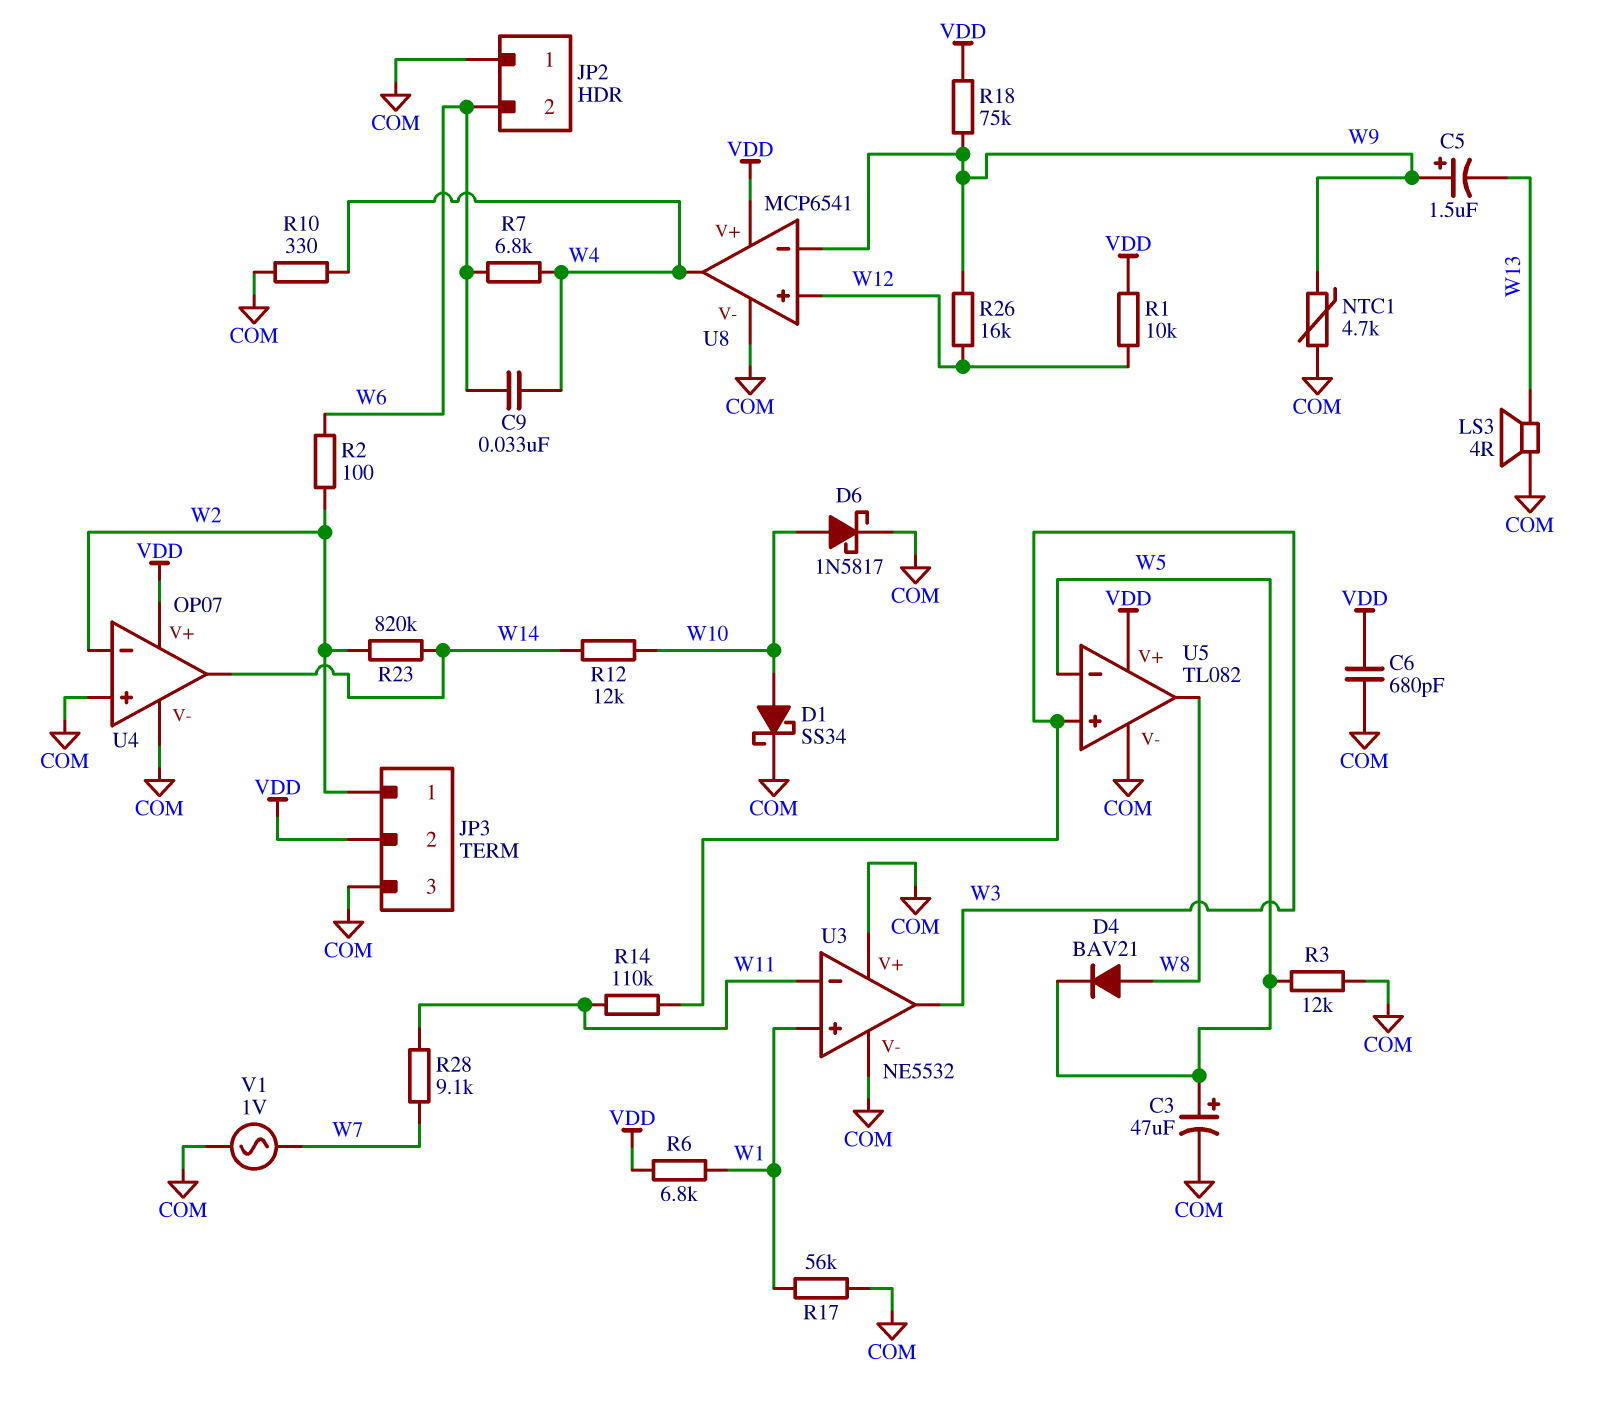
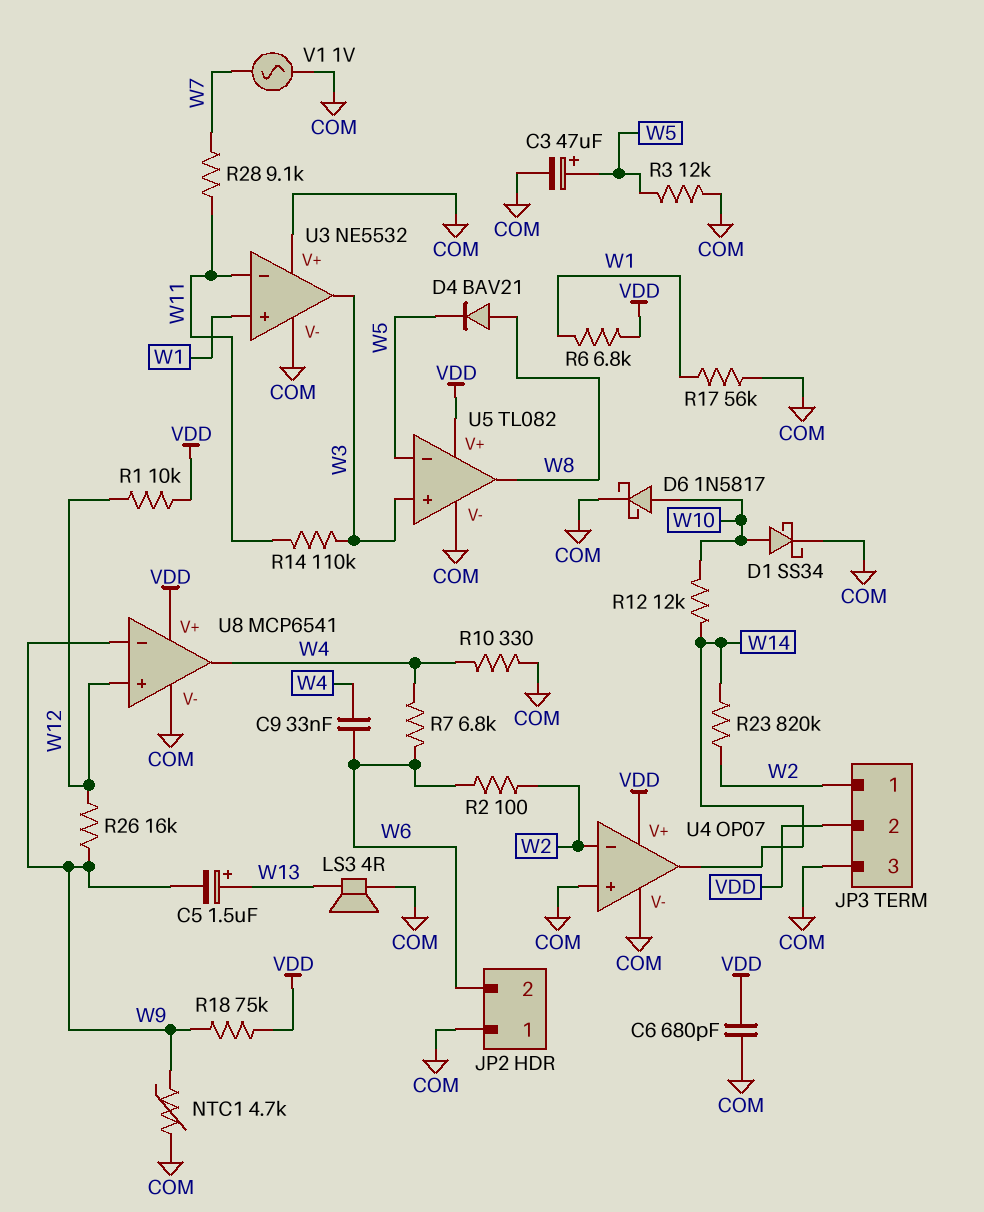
C5: 1.5uF (plus W9, minus W13) -> 1.5uF (plus W13, minus W9)

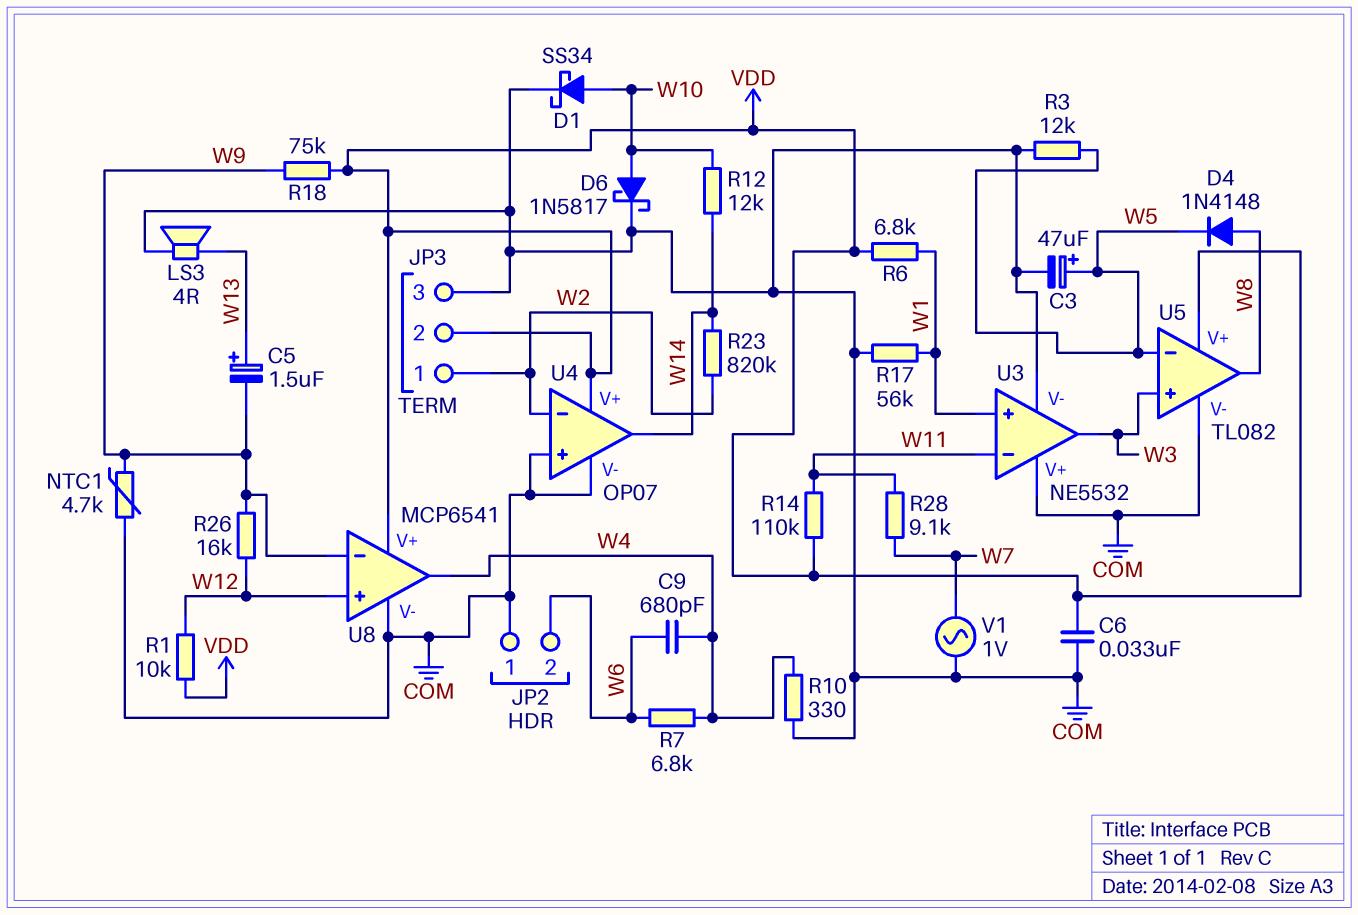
C6: 680pF (COM, VDD) -> 33nF (COM, VDD)
C9: 33nF (W4, W6) -> 680pF (W4, W6)
D4: diode BAV21 (A W8, K W5) -> diode 1N4148 (A W8, K W5)
R2: 100 (W2, W6) -> none
R14: 110k (W3, W11) -> 110k (VDD, W11)

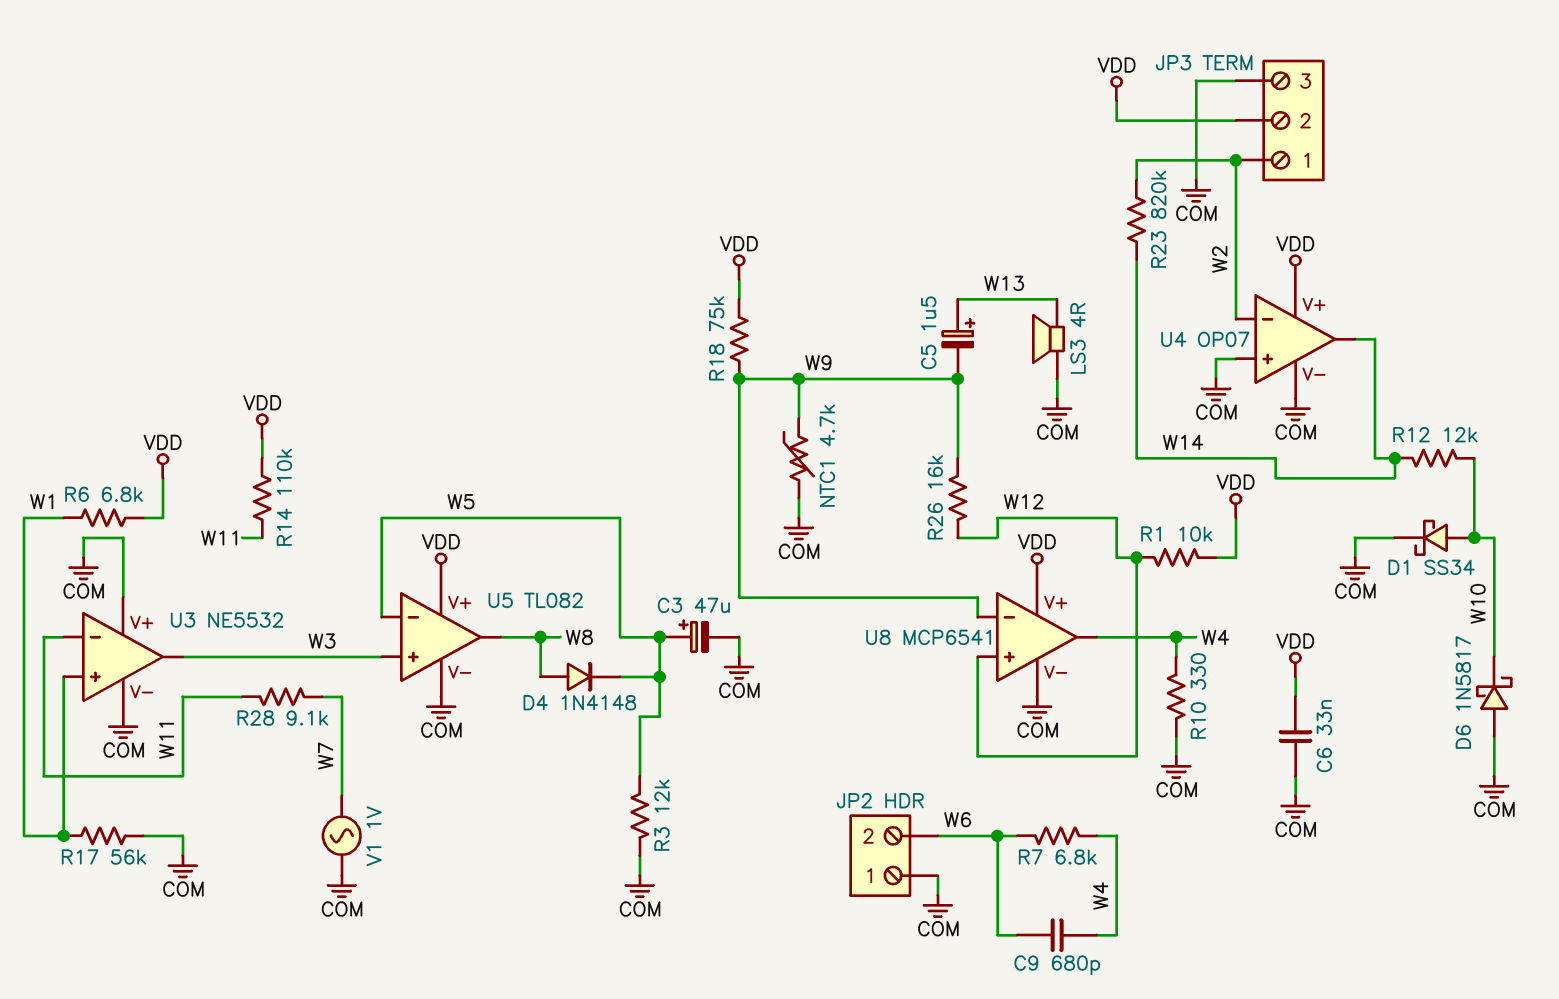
D6: schottky 1N5817 (A W10, K COM) -> schottky 1N5817 (A COM, K W10)

